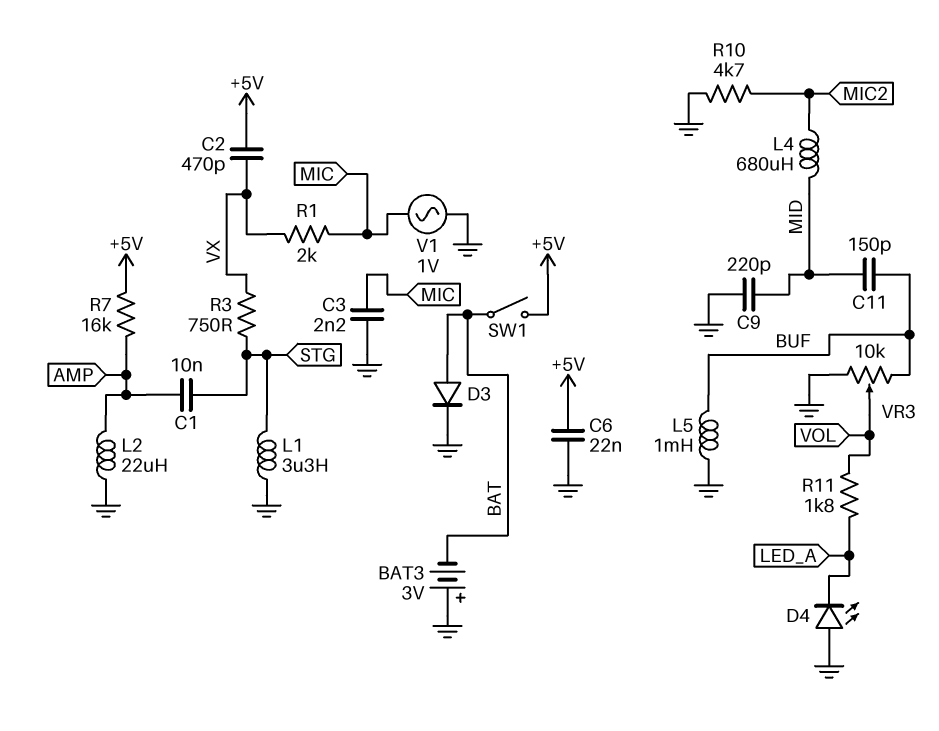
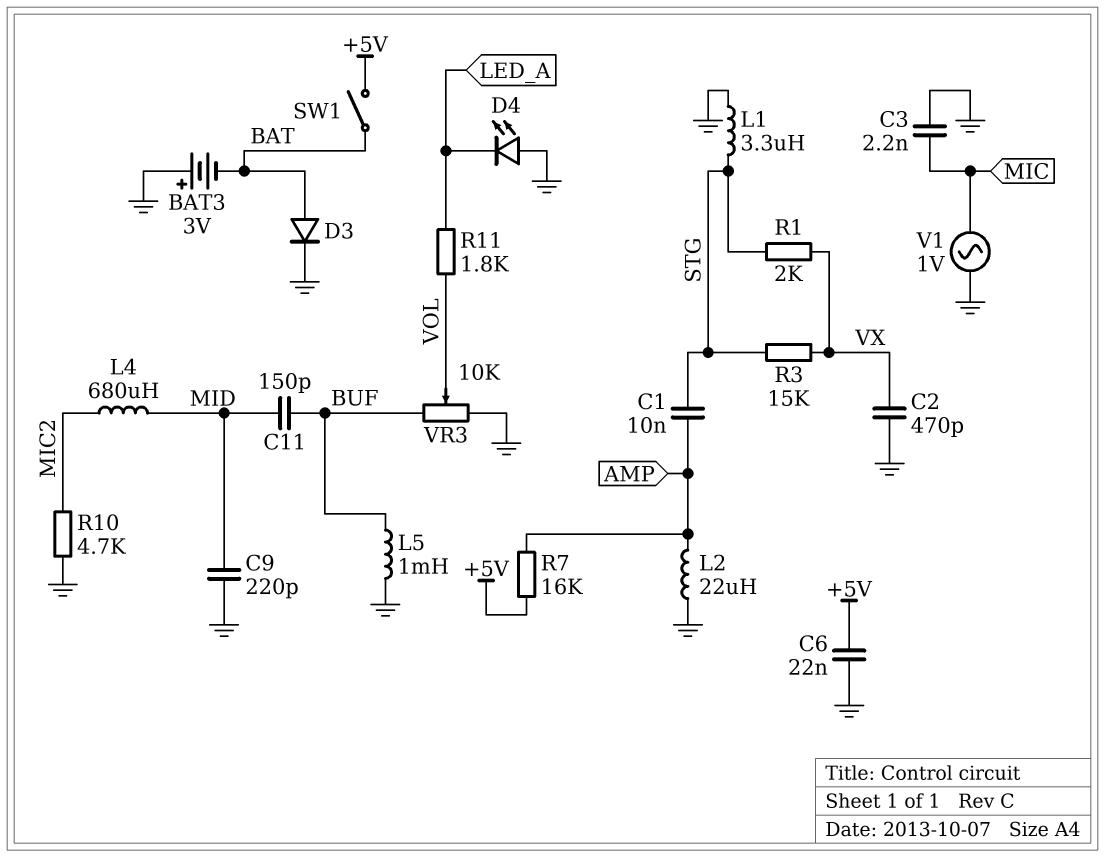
C2: 470pF (+5V, VX) -> 470pF (GND, VX)
R1: 2k (MIC, VX) -> 2k (STG, VX)
R3: 750 (STG, VX) -> 15k (STG, VX)

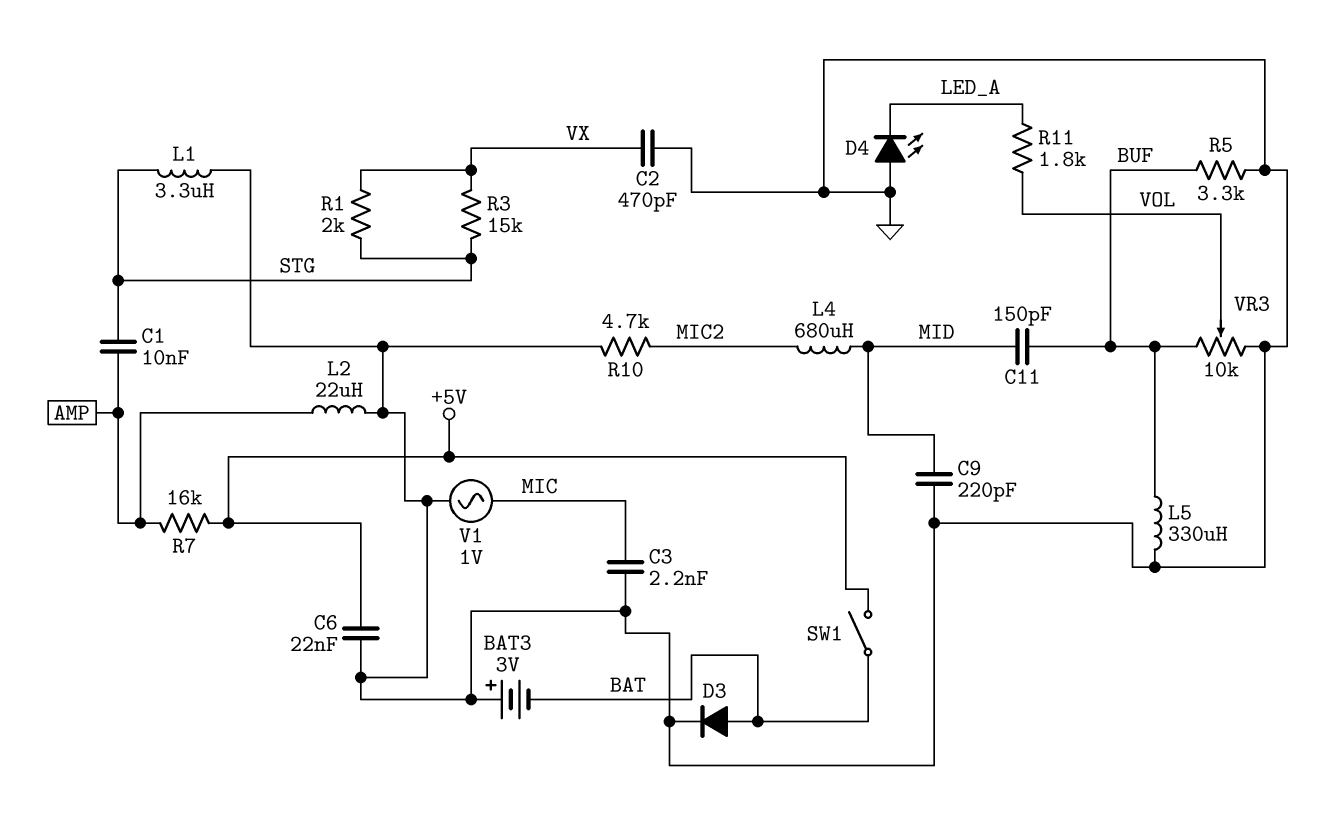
L5: 1mH (BUF, GND) -> 330uH (BUF, GND)
R5: none -> 3.3k (BUF, GND)

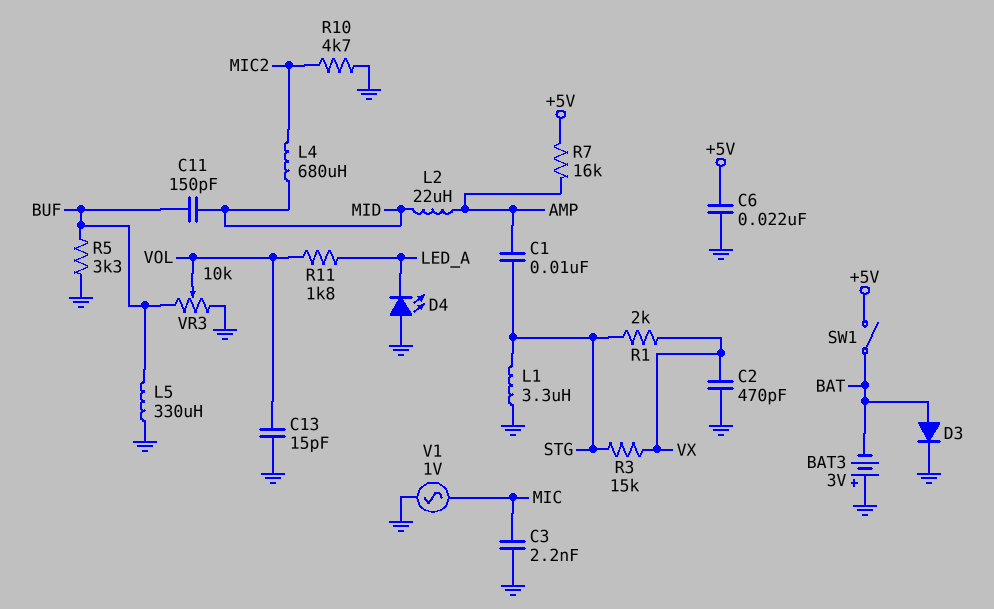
C9: 220pF (GND, MID) -> none
C13: none -> 15pF (GND, VOL)
L2: 22uH (AMP, GND) -> 22uH (AMP, MID)

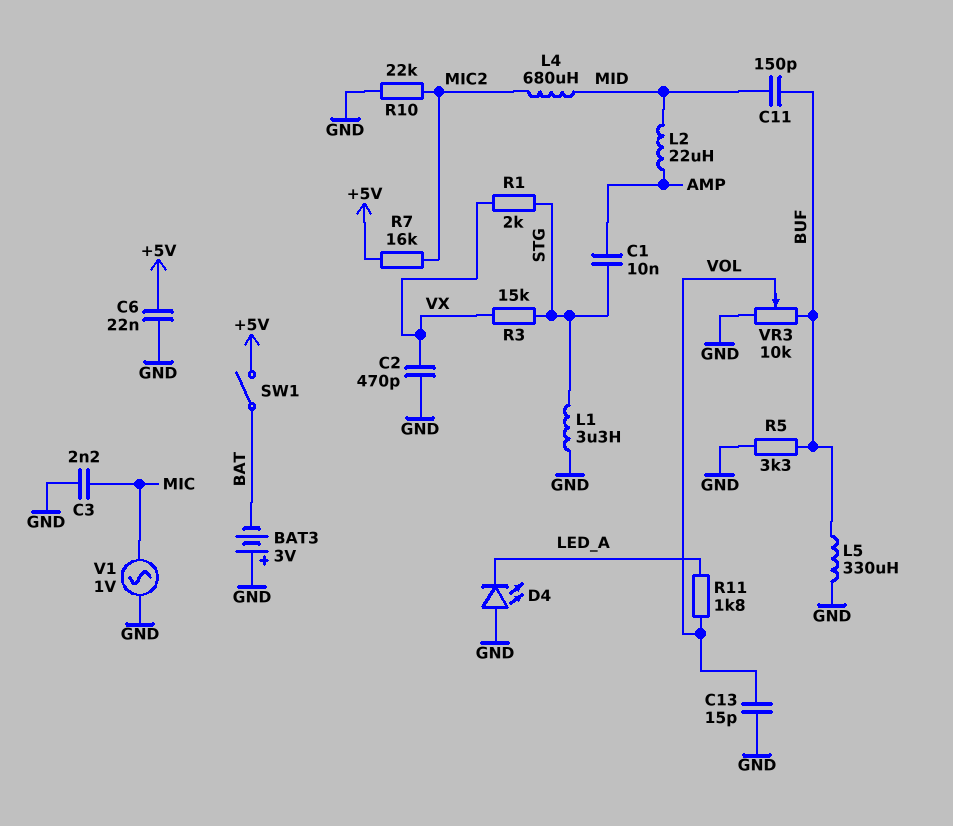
D3: diode (A BAT, K GND) -> none
R7: 16k (+5V, AMP) -> 16k (+5V, MIC2)
R10: 4.7k (GND, MIC2) -> 22k (GND, MIC2)

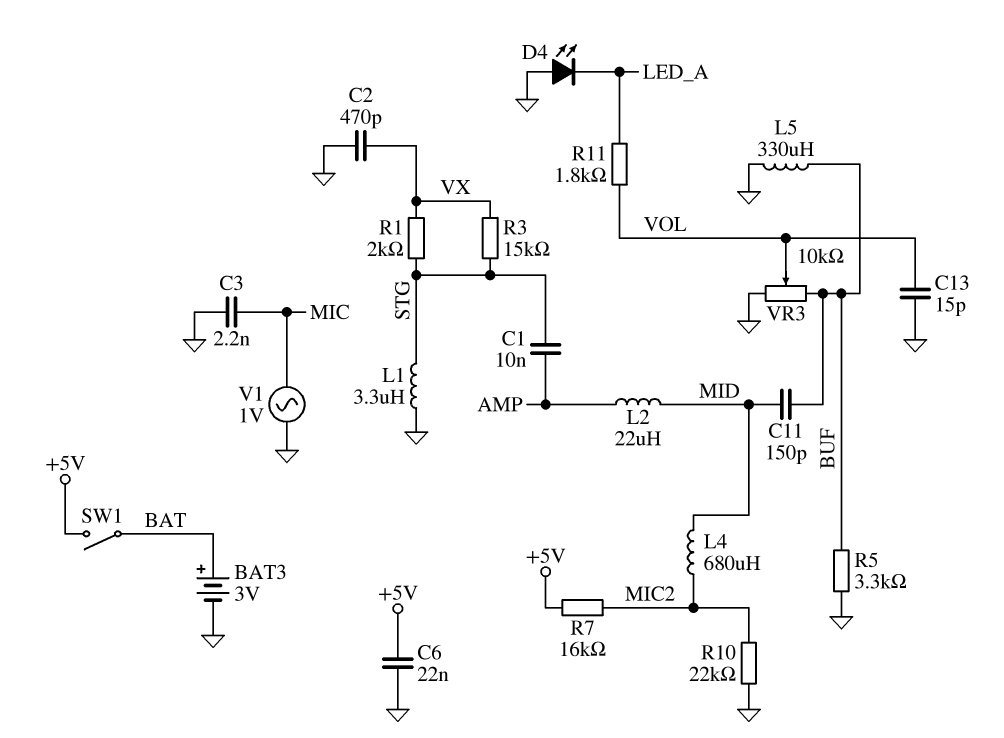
BAT3: 3V (plus GND, minus BAT) -> 3V (plus BAT, minus GND)

